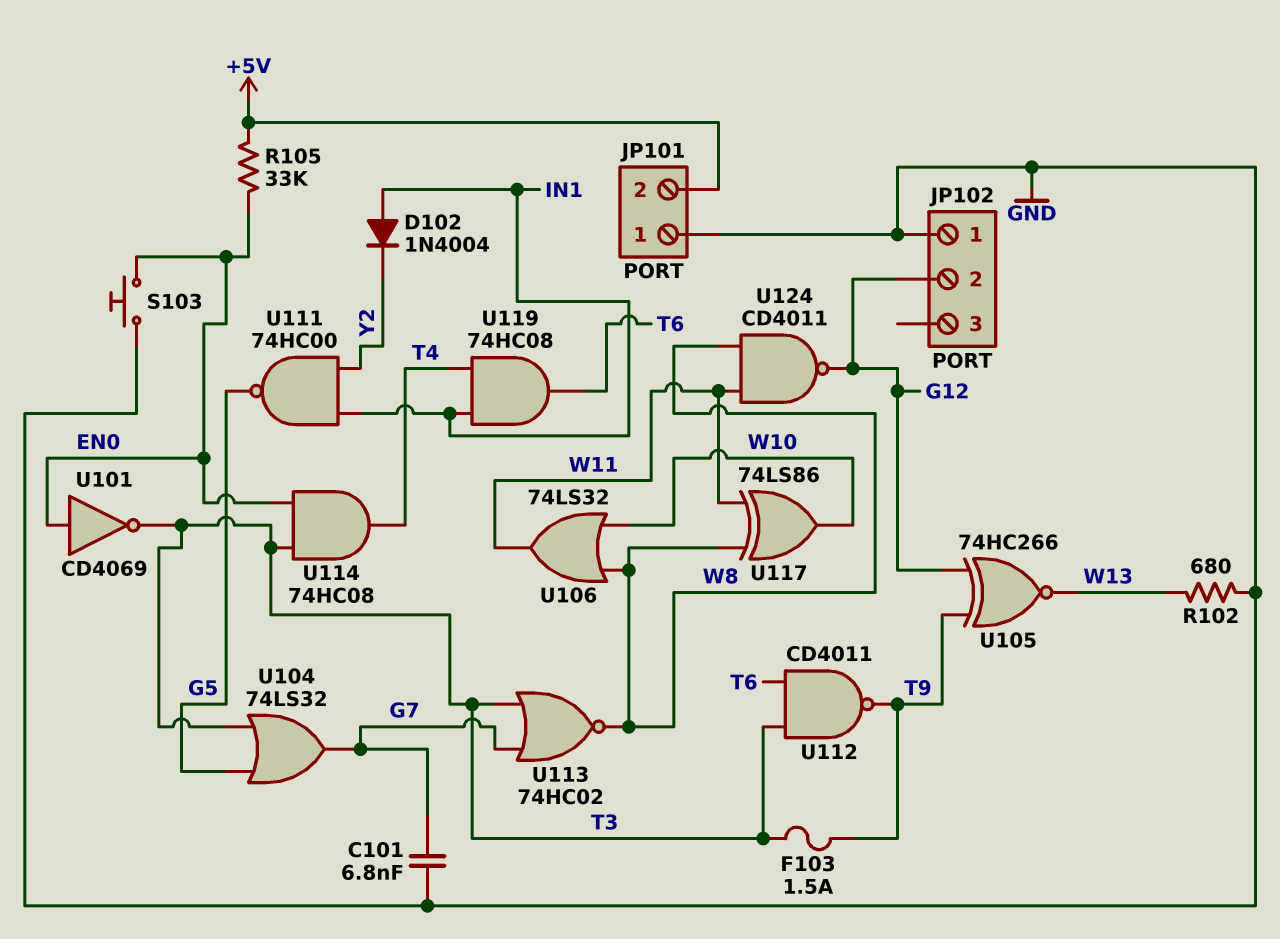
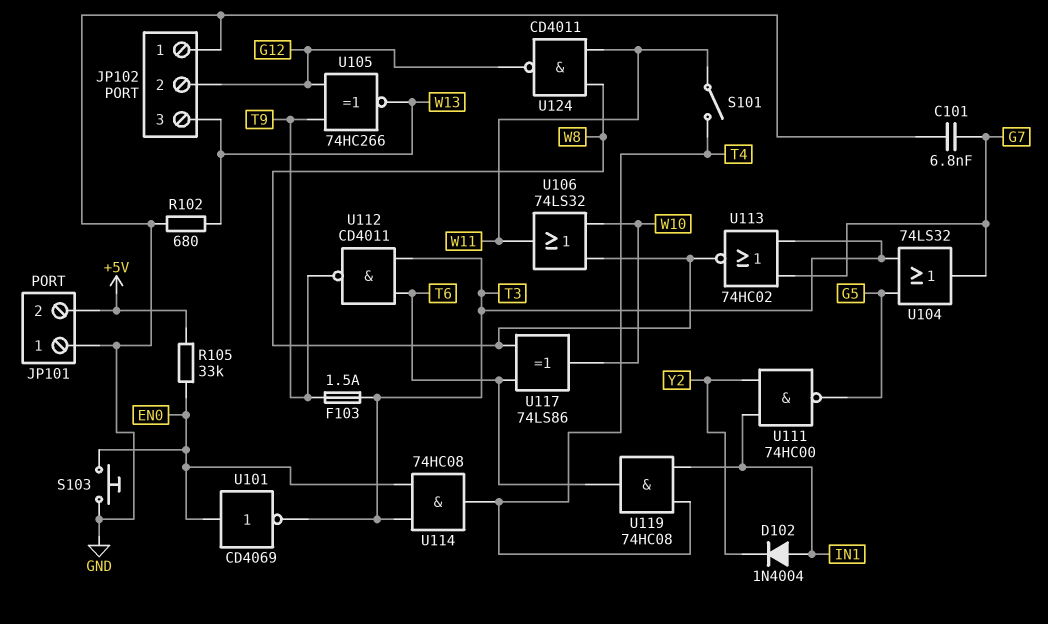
JP102 pin 3: none -> W13
S101: none -> switch (T4, W11)
U117: XOR 74LS86 (in W8, in W11, out W10) -> XOR 74LS86 (in T6, in W8, out W10)

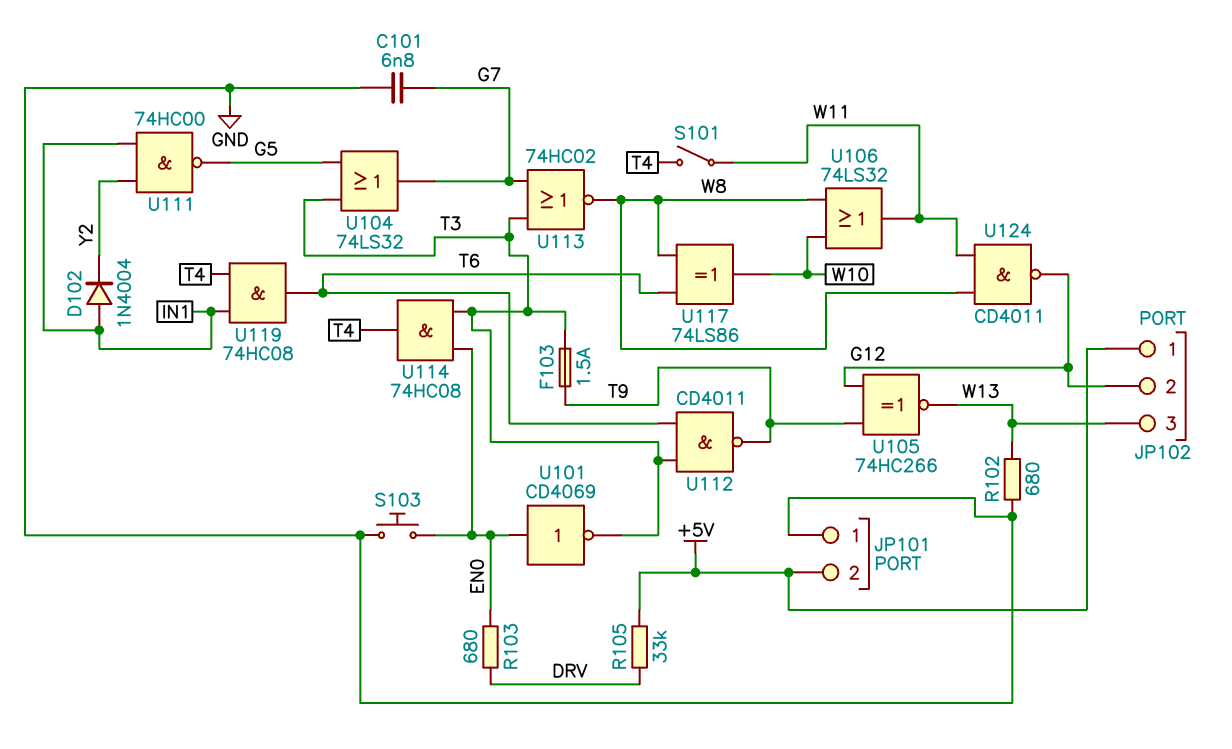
JP102 pin 1: GND -> +5V
R103: none -> 680 (DRV, EN0)
R105: 33k (+5V, EN0) -> 33k (+5V, DRV)

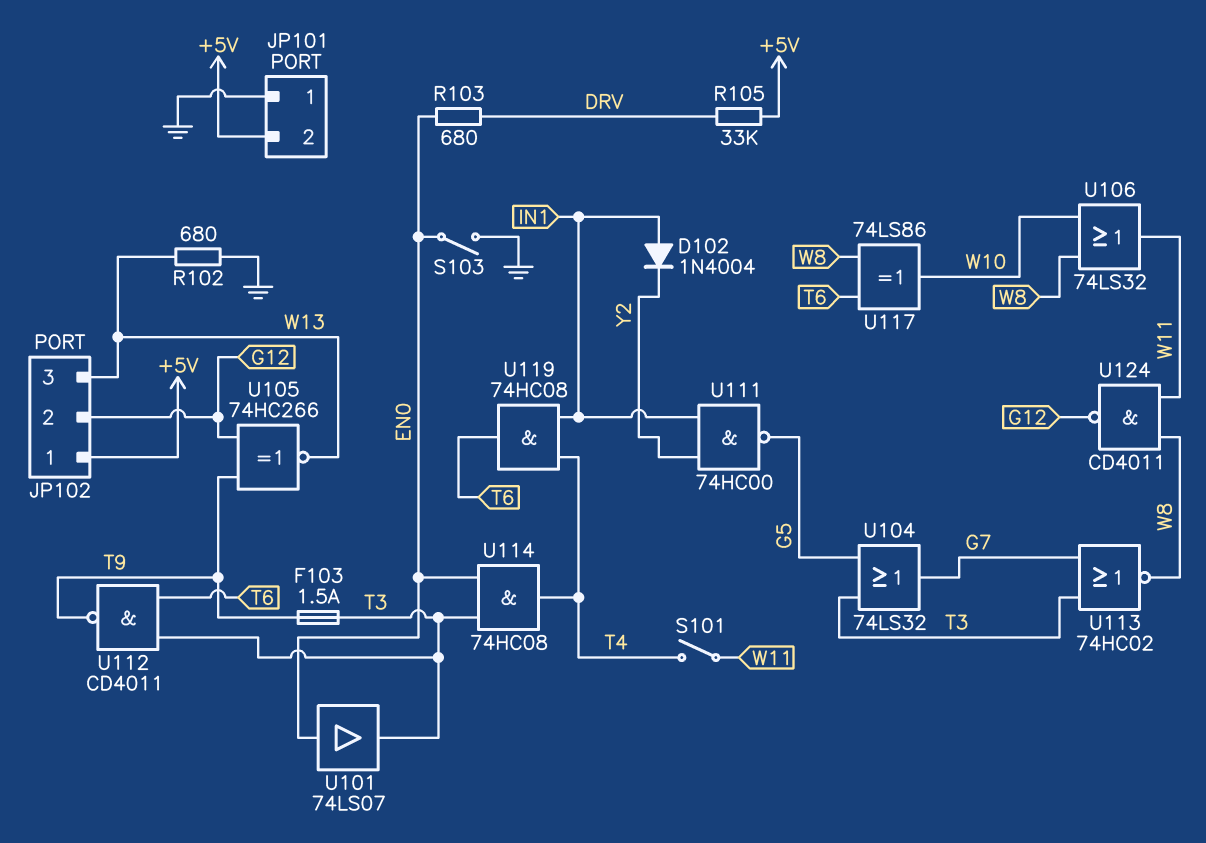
C101: 6.8nF (G7, GND) -> none
S103: button (EN0, GND) -> switch (EN0, GND)
U101: NOT CD4069 (in EN0, out T3) -> buffer 74LS07 (in EN0, out T3)

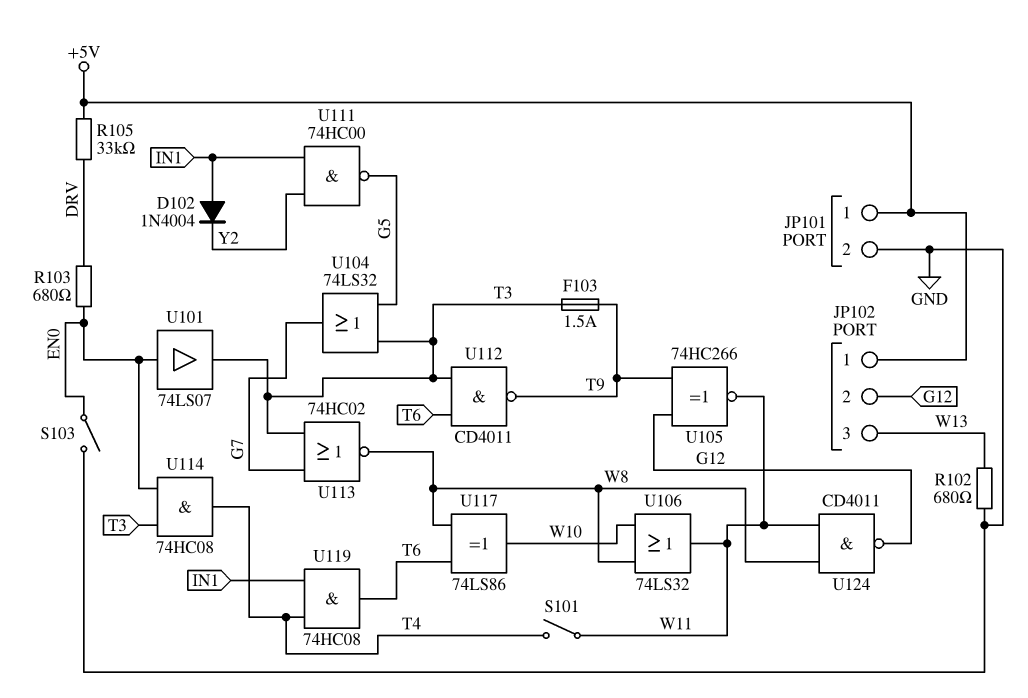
JP101 pin 1: GND -> +5V
JP101 pin 2: +5V -> GND
U105: XNOR 74HC266 (in G12, in T9, out W13) -> XNOR 74HC266 (in G12, in T9, out W11)

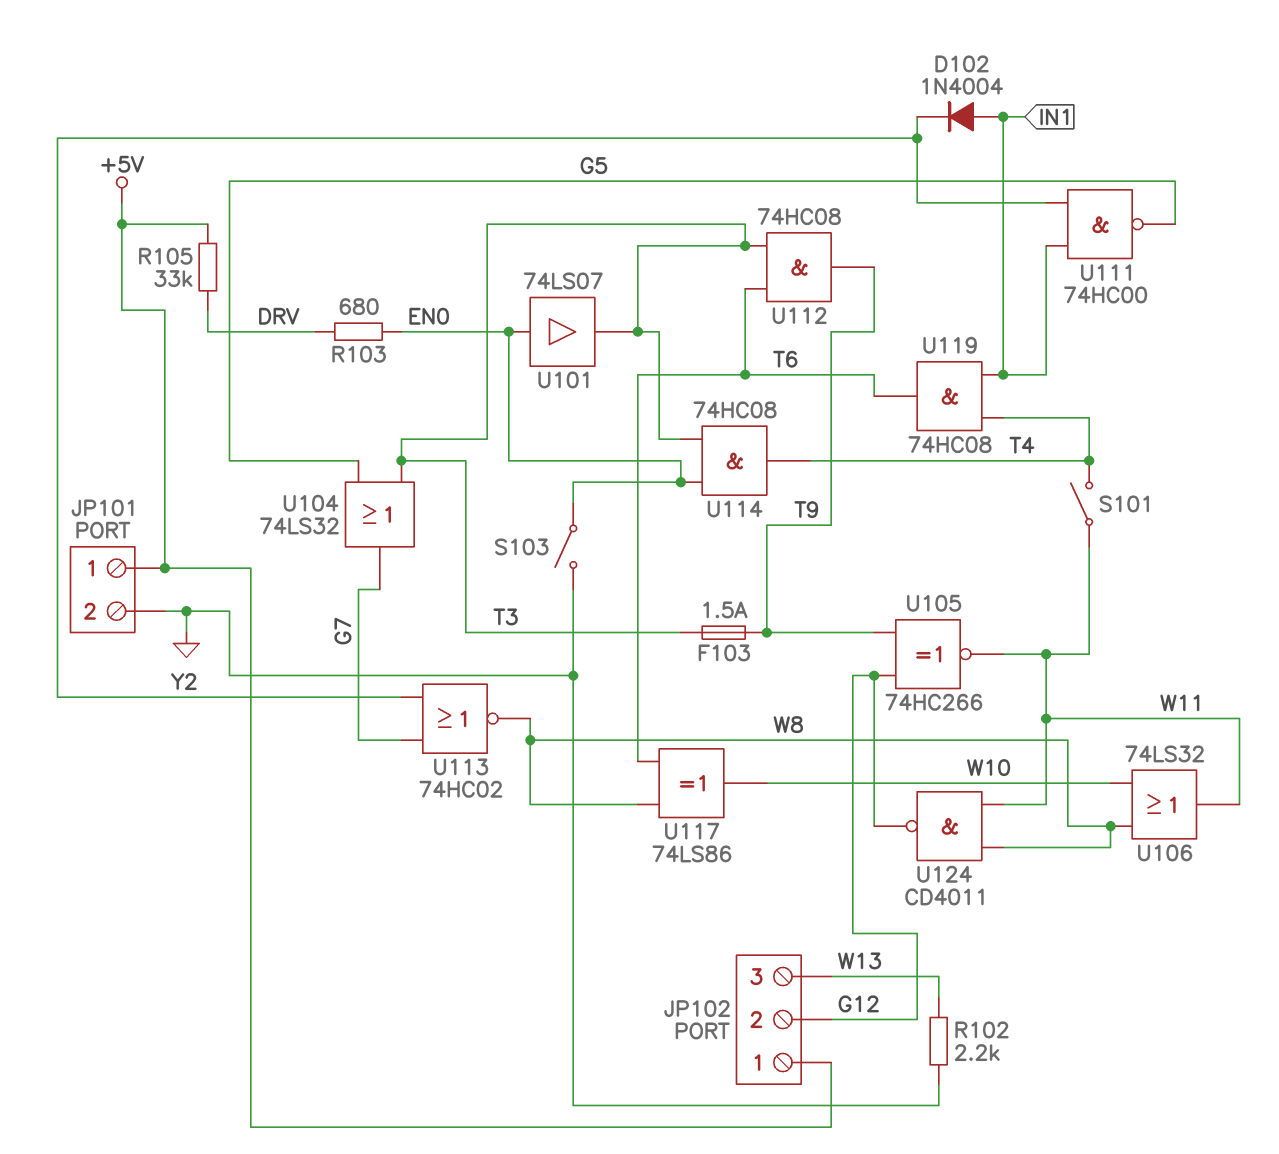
R102: 680 (GND, W13) -> 2.2k (GND, W13)
U112: NAND CD4011 (in T3, in T6, out T9) -> AND 74HC08 (in T3, in T6, out T9)
U113: NOR 74HC02 (in G7, in T3, out W8) -> NOR 74HC02 (in G7, in Y2, out W8)

